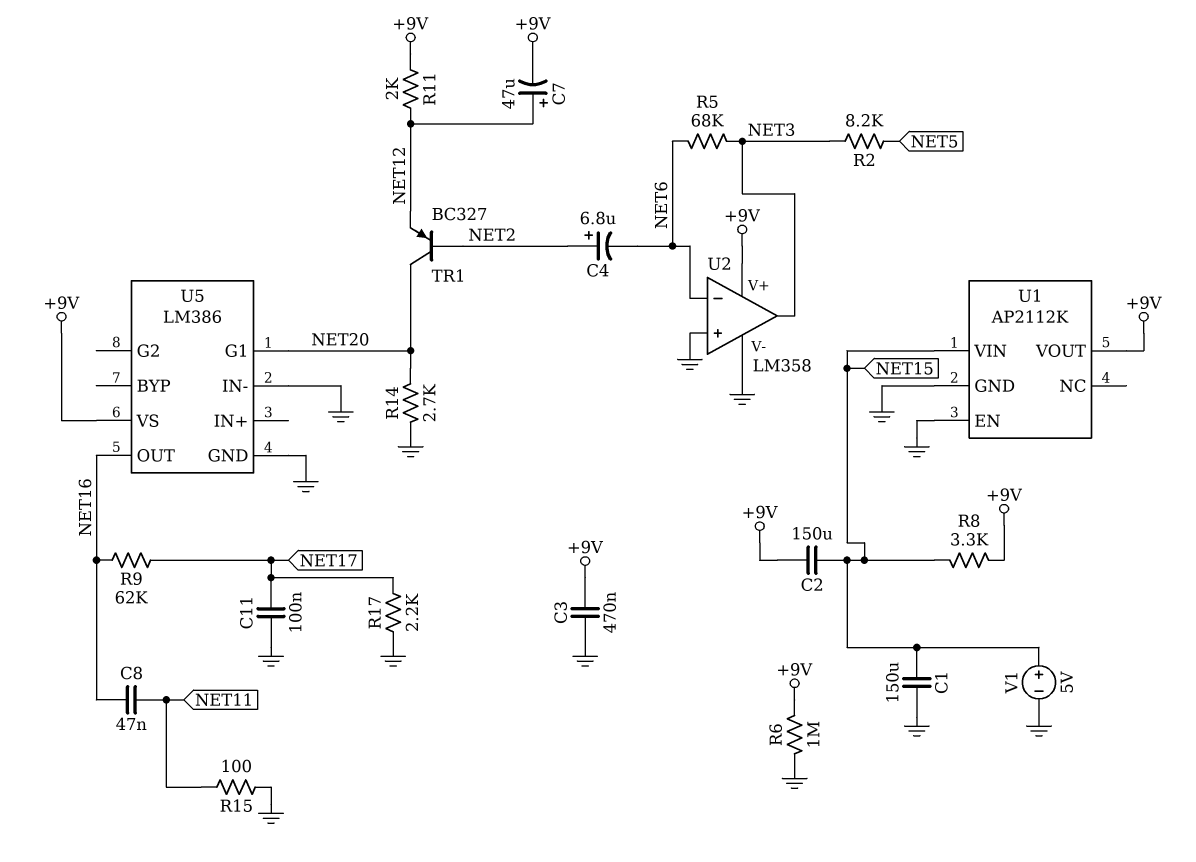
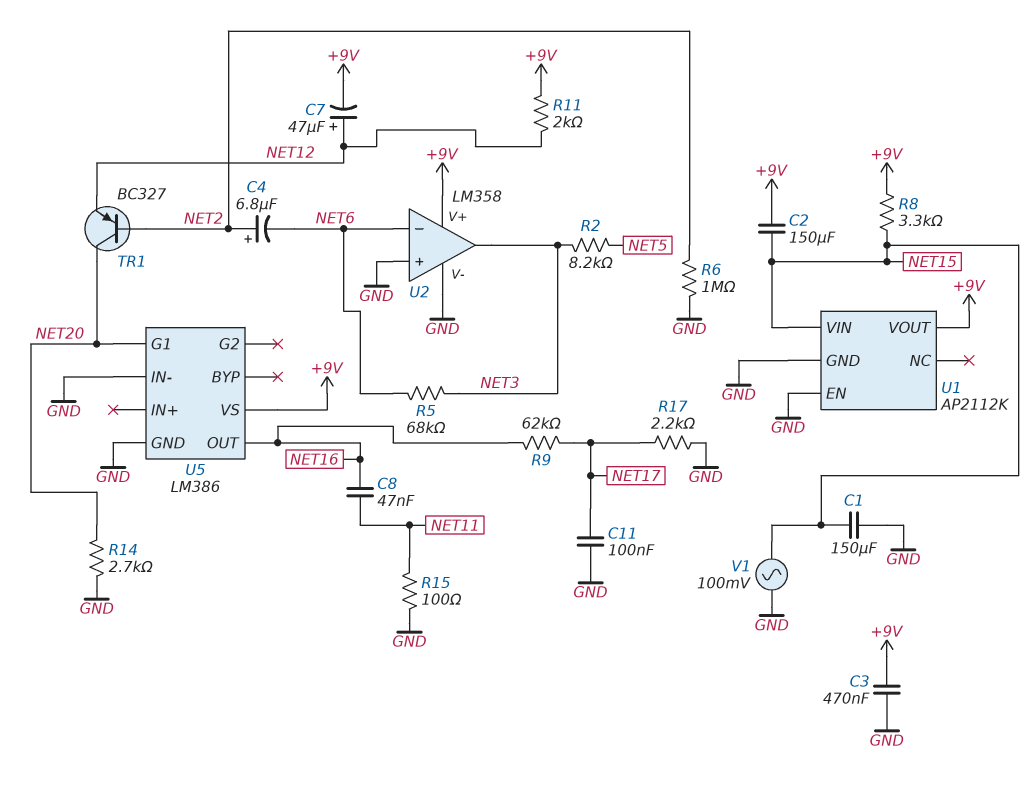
R6: 1M (+9V, GND) -> 1M (GND, NET2)
V1: 5V (plus NET15, minus GND) -> AC 100mV (GND, NET15)

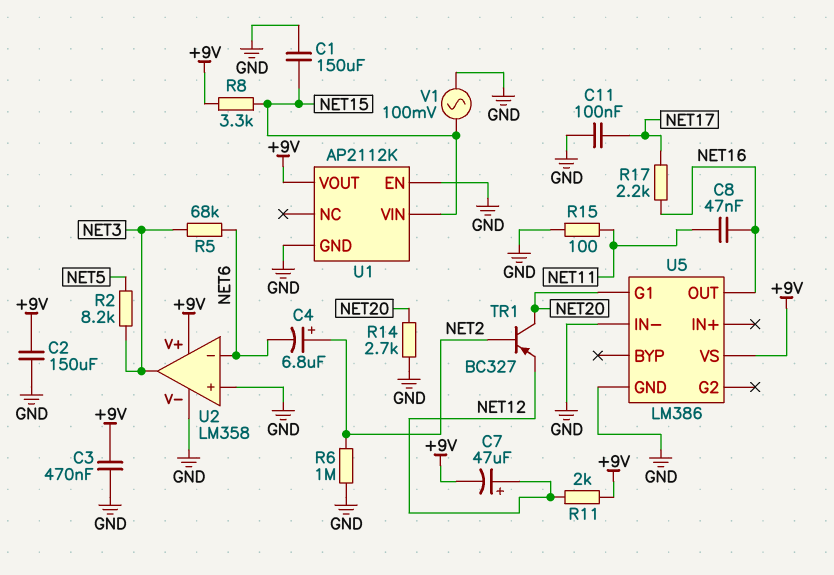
C2: 150uF (+9V, NET15) -> 150uF (+9V, GND)
R9: 62k (NET16, NET17) -> none
R17: 2.2k (GND, NET17) -> 2.2k (NET16, NET17)

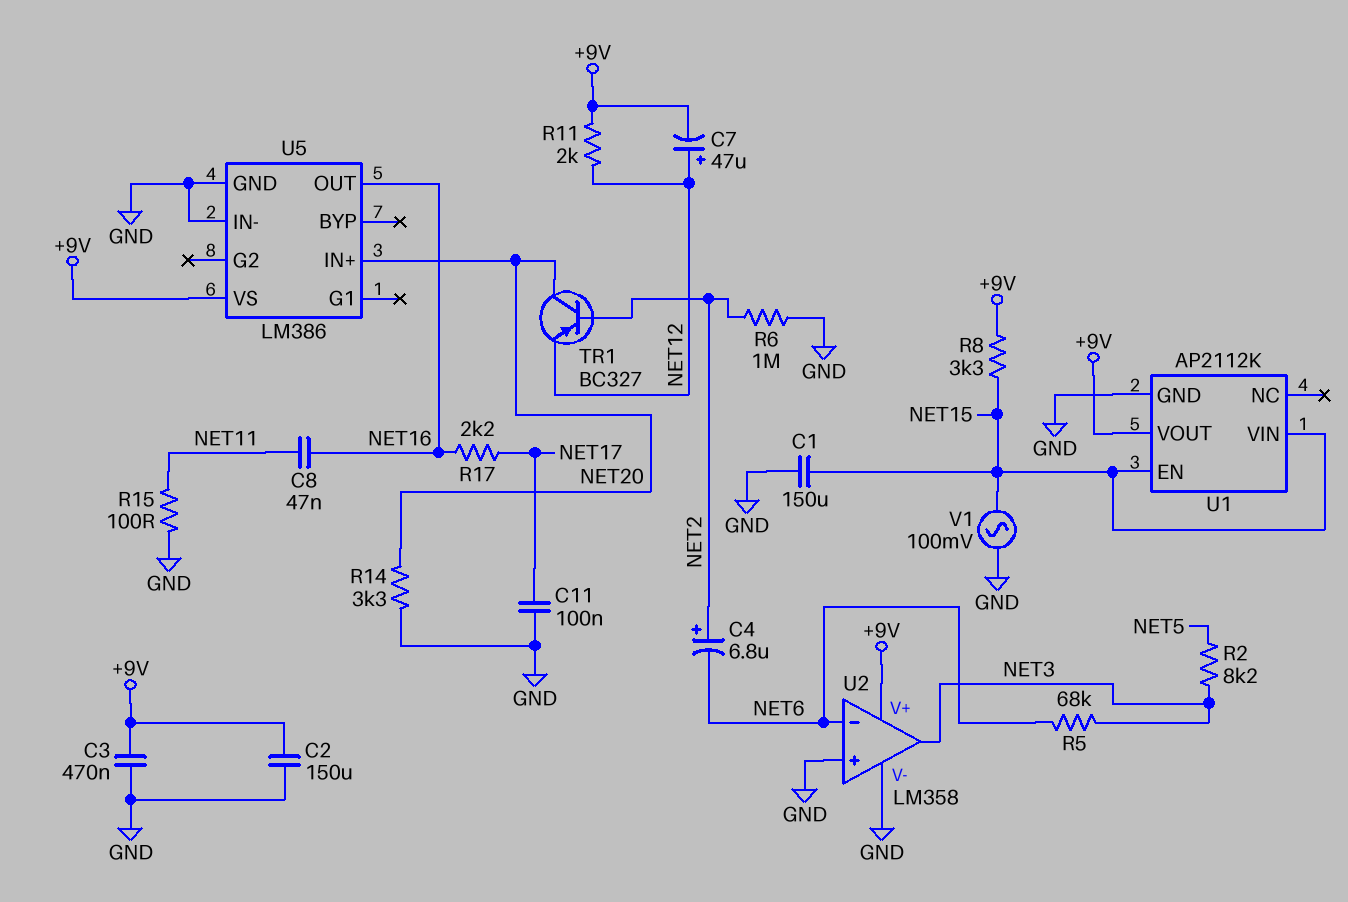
R14: 2.7k (GND, NET20) -> 3.3k (GND, NET20)
U1 pin EN: GND -> NET15
U5 pin G1: NET20 -> none
U5 pin IN+: none -> NET20

